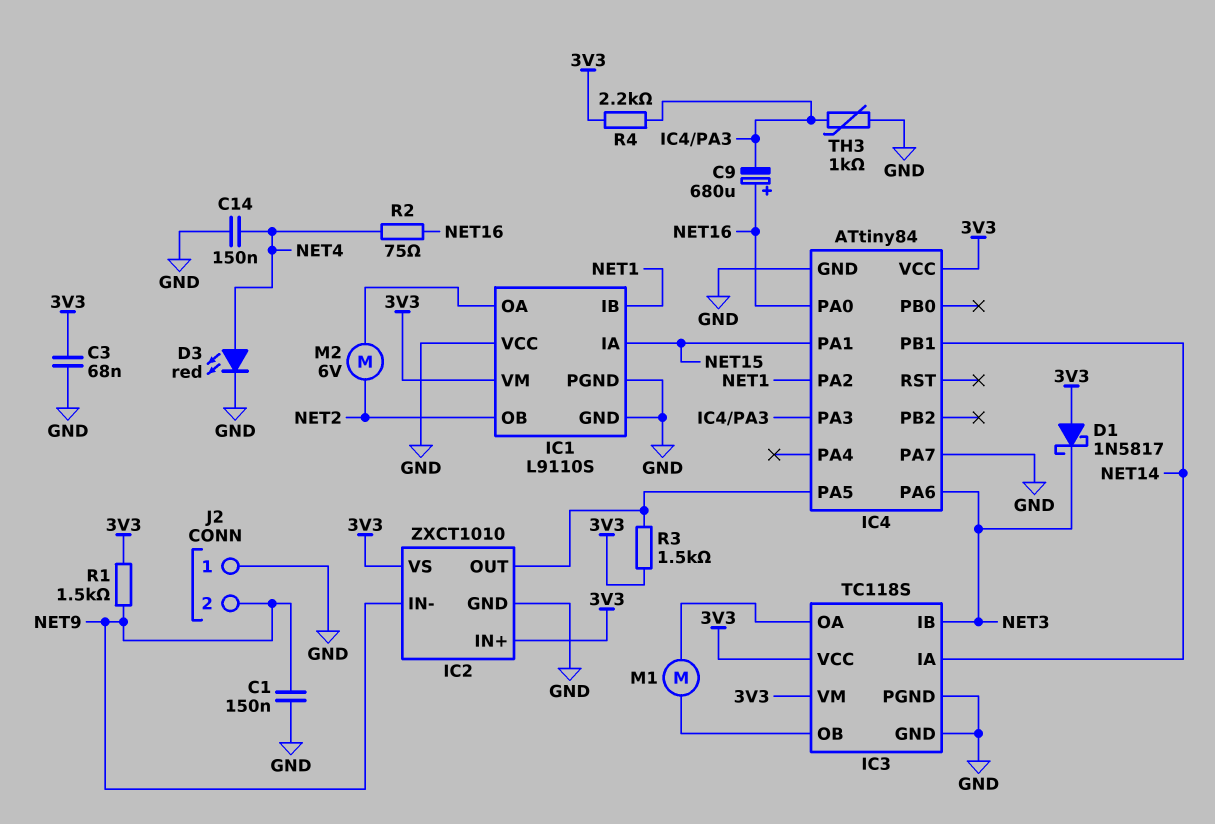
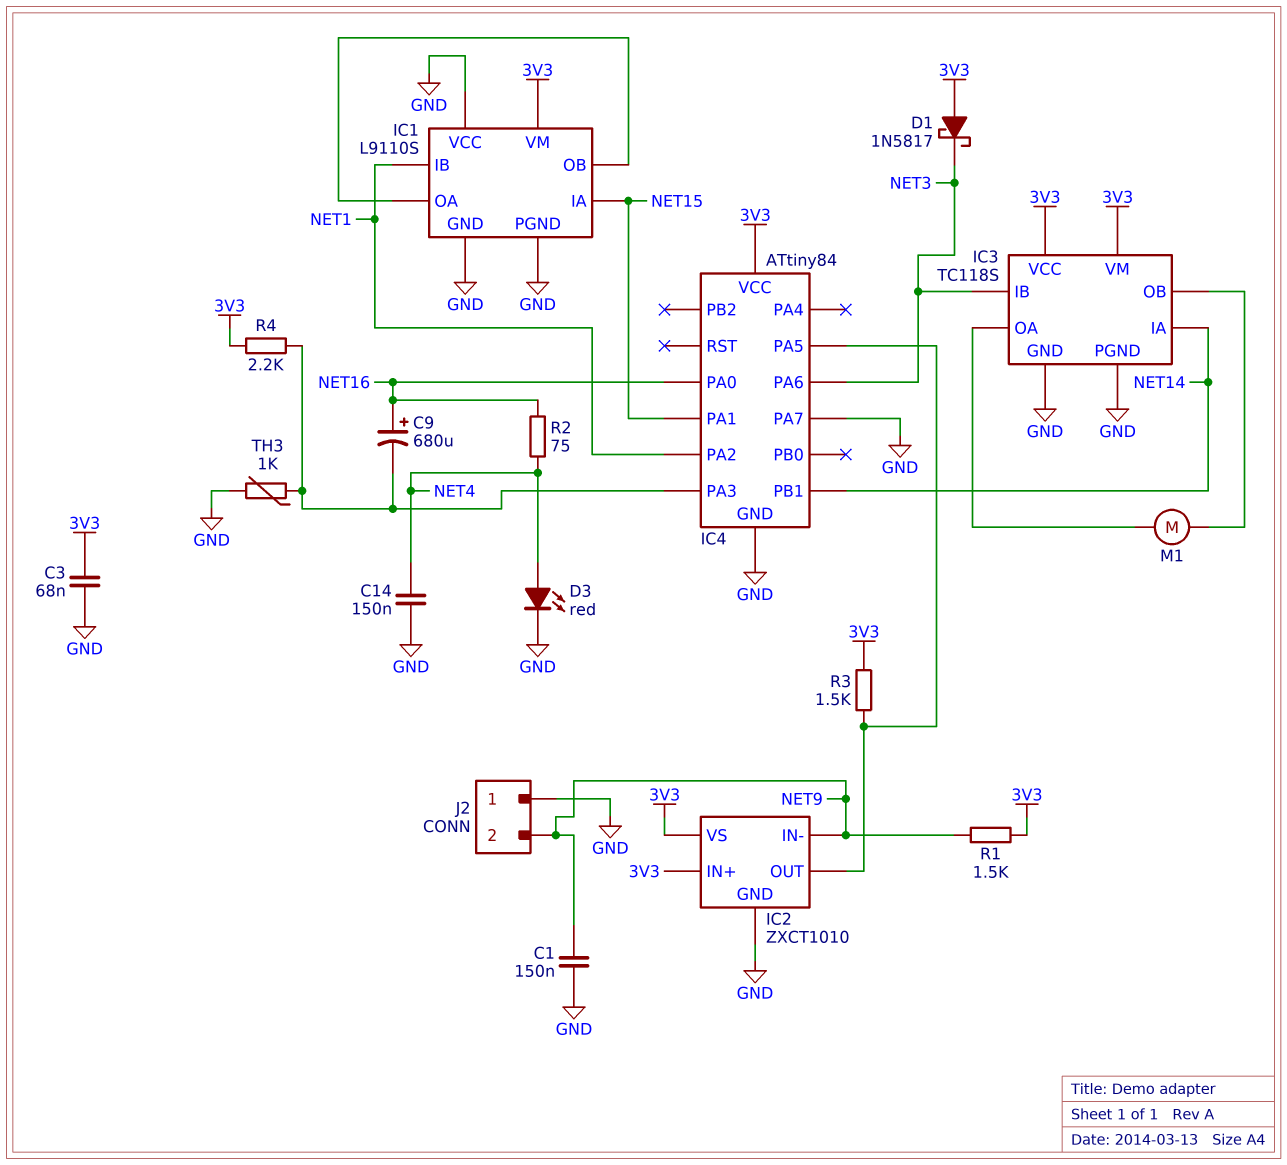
IC1 pin OB: NET2 -> IC1/OA
M2: motor 6V (IC1/OA, NET2) -> none

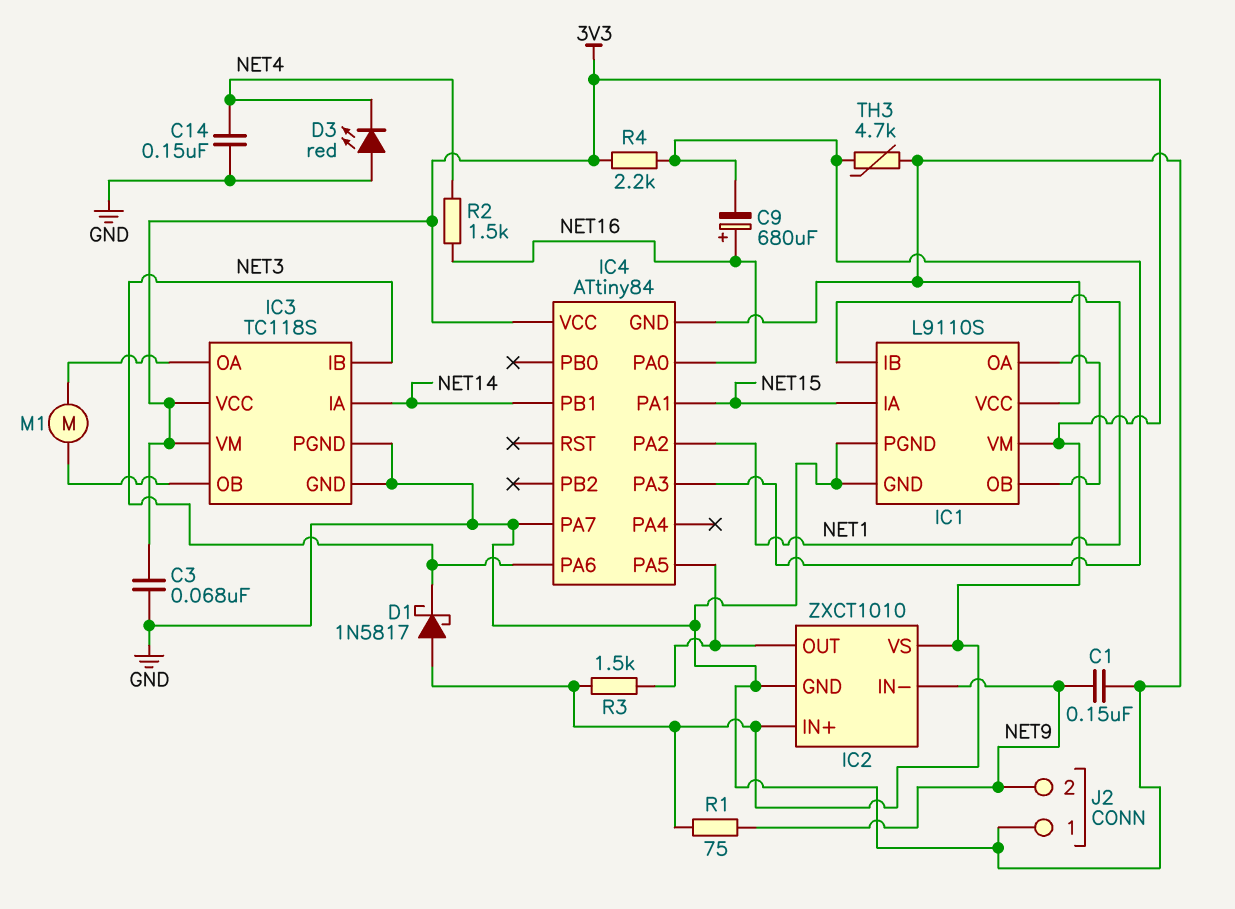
D3: LED red (A NET4, K GND) -> LED red (A GND, K NET4)
R1: 1.5k (3V3, NET9) -> 75 (3V3, NET9)
R2: 75 (NET4, NET16) -> 1.5k (NET4, NET16)
TH3: 1k (GND, IC4/PA3) -> 4.7k (GND, IC4/PA3)

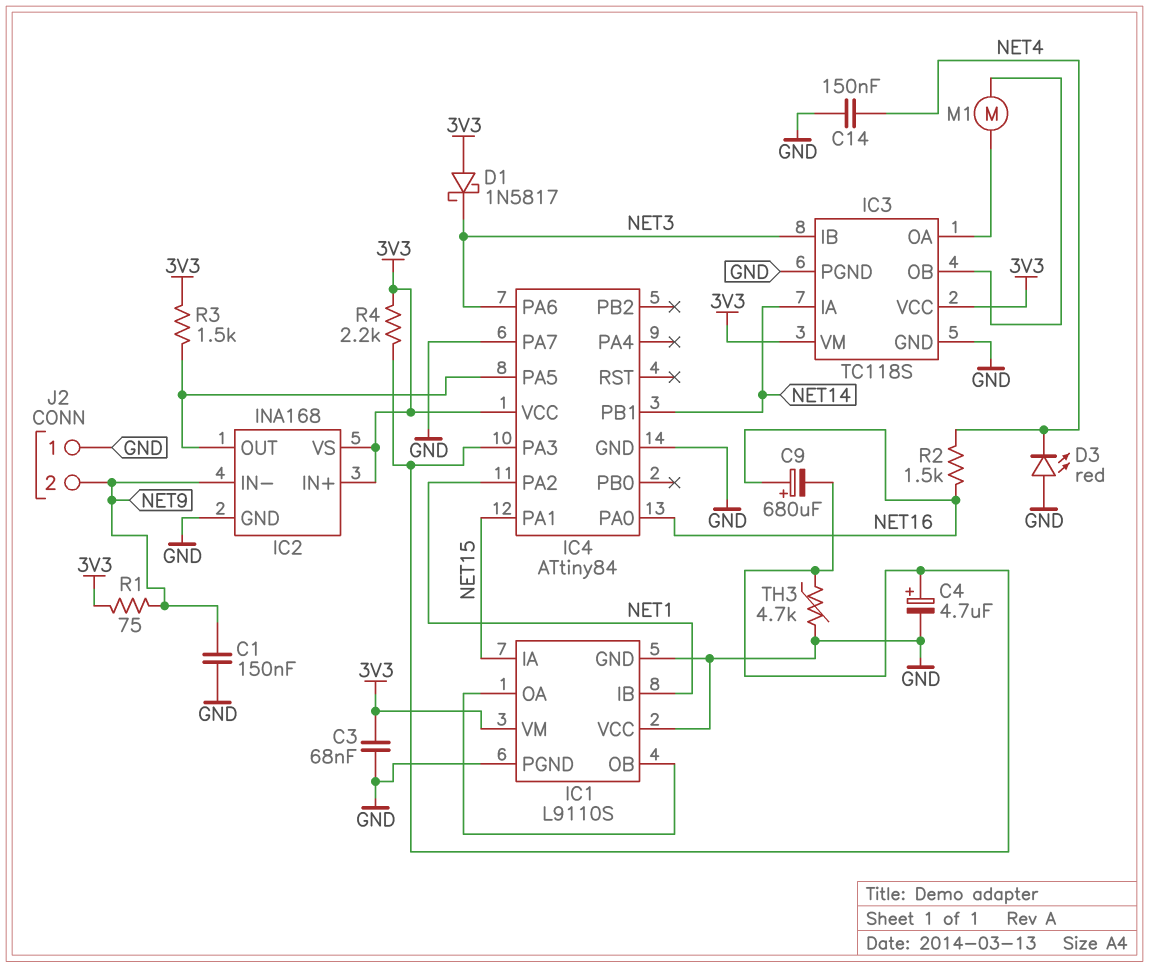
C4: none -> 4.7uF (plus IC4/PA3, minus GND)
IC2: ZXCT1010 -> INA168

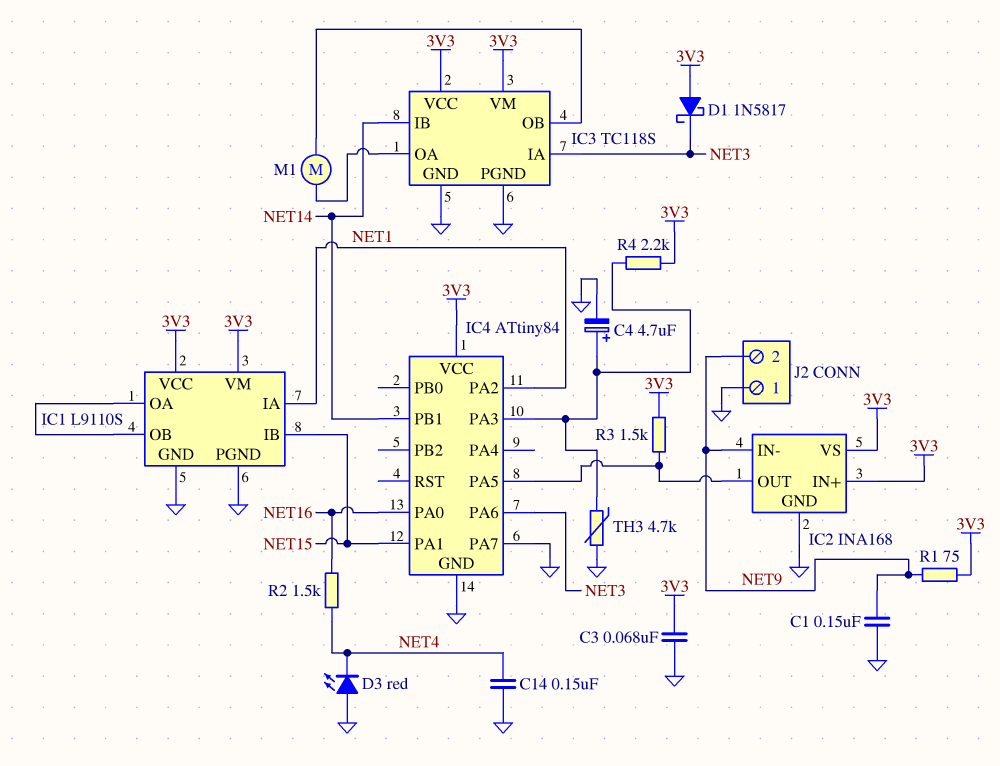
C9: 680uF (plus NET16, minus IC4/PA3) -> none
IC1 pin IA: NET15 -> NET1
IC1 pin IB: NET1 -> NET15
IC1 pin VCC: GND -> 3V3
IC3 pin IA: NET14 -> NET3
IC3 pin IB: NET3 -> NET14

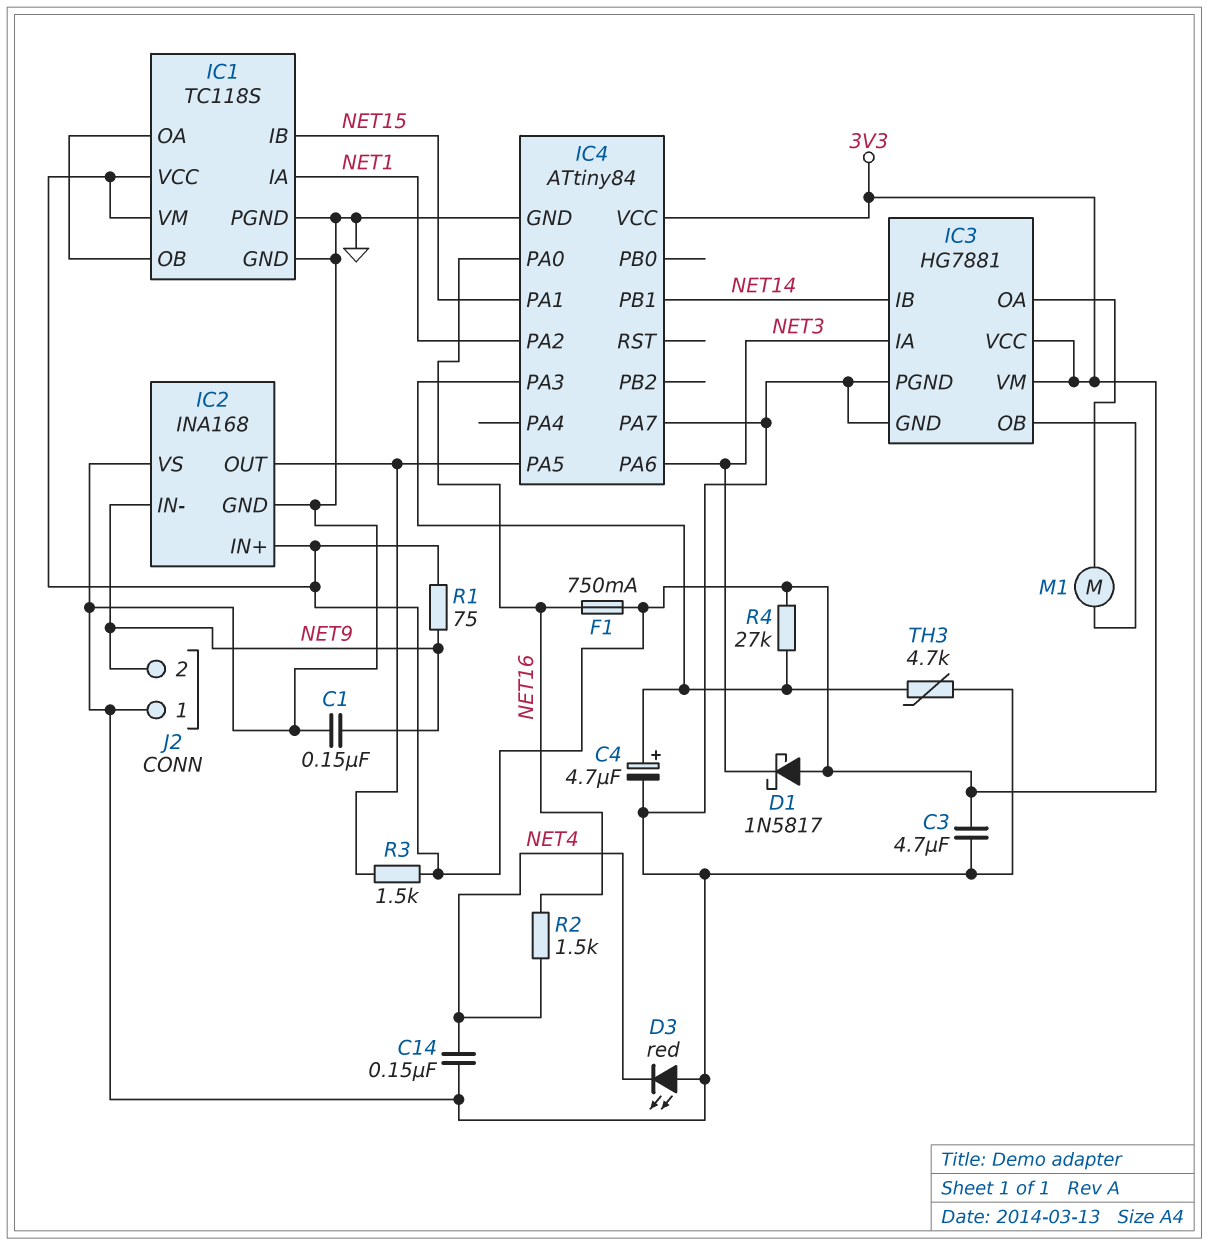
C3: 68nF (3V3, GND) -> 4.7uF (3V3, GND)
F1: none -> 750mA (3V3, NET16)
IC1: L9110S -> TC118S
IC2 pin VS: 3V3 -> GND
IC3: TC118S -> HG7881
R4: 2.2k (3V3, IC4/PA3) -> 27k (3V3, IC4/PA3)

